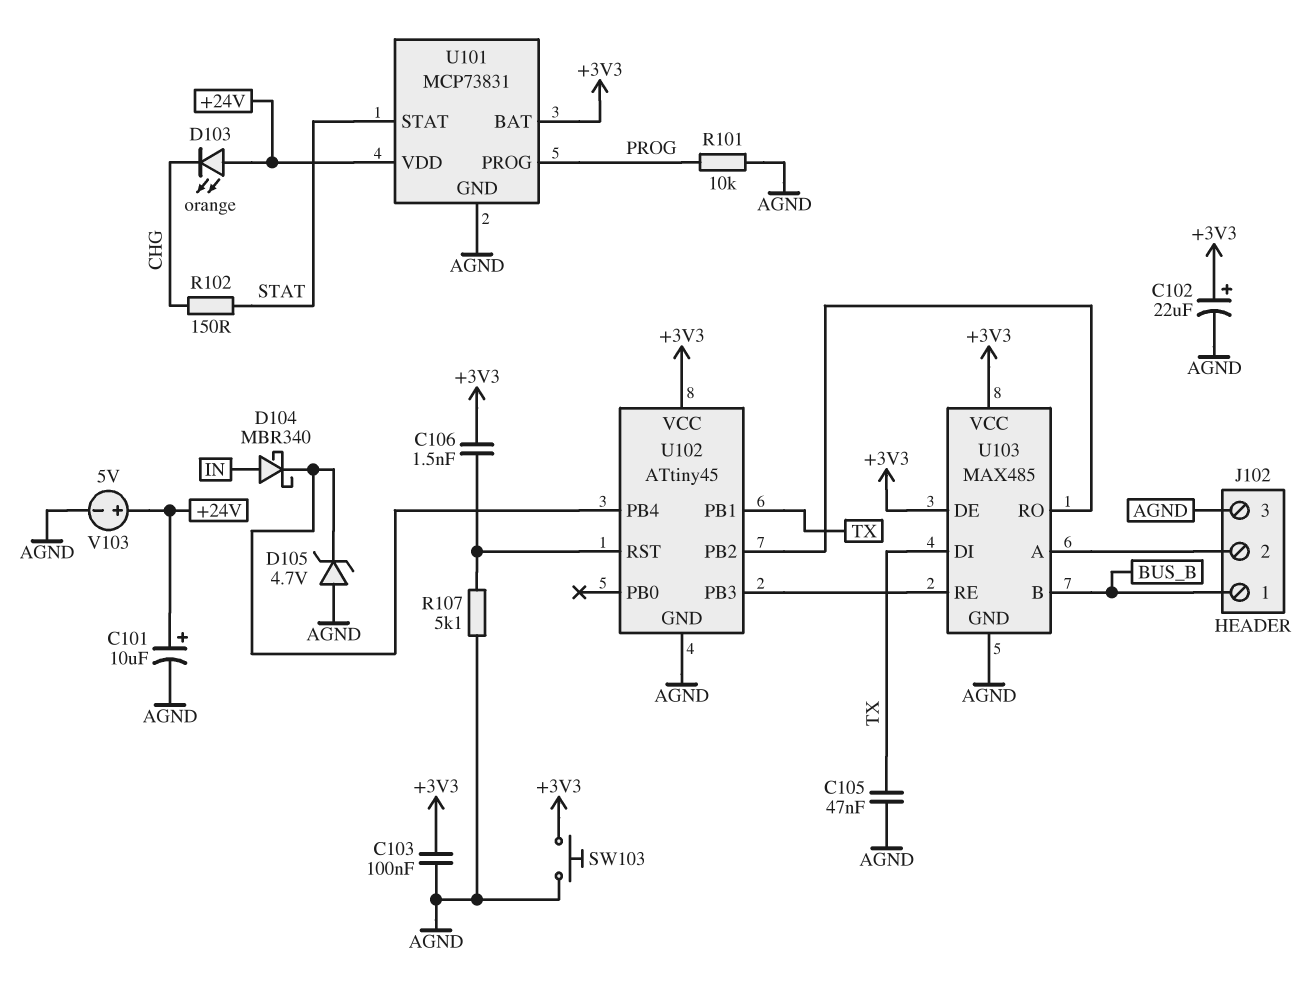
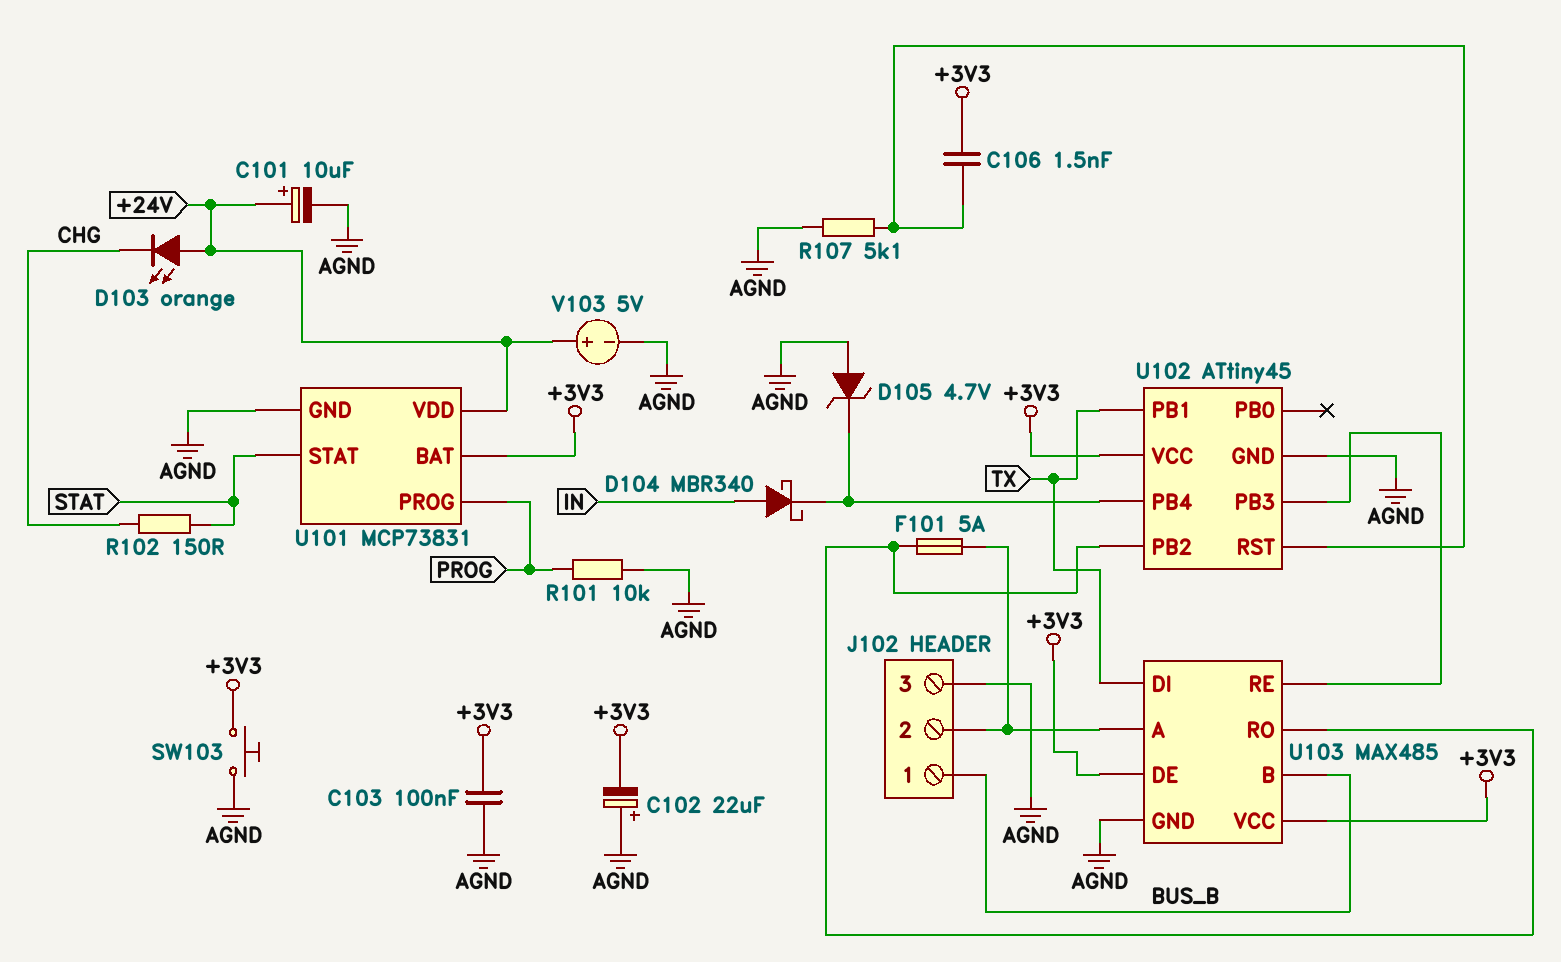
C102: 22uF (plus +3V3, minus AGND) -> 22uF (plus AGND, minus +3V3)
C105: 47nF (AGND, TX) -> none
F101: none -> 5A (J102/2, U102/PB2)

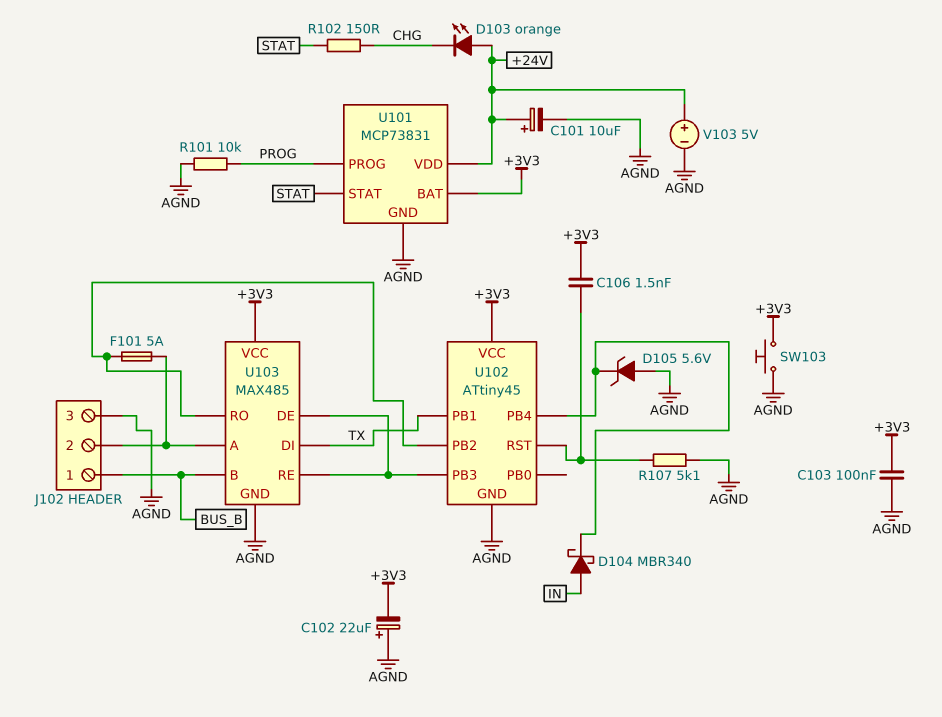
D105: zener 4.7V (A AGND, K U102/PB4) -> zener 5.6V (A AGND, K U102/PB4)
U103 pin DE: +3V3 -> U102/PB3

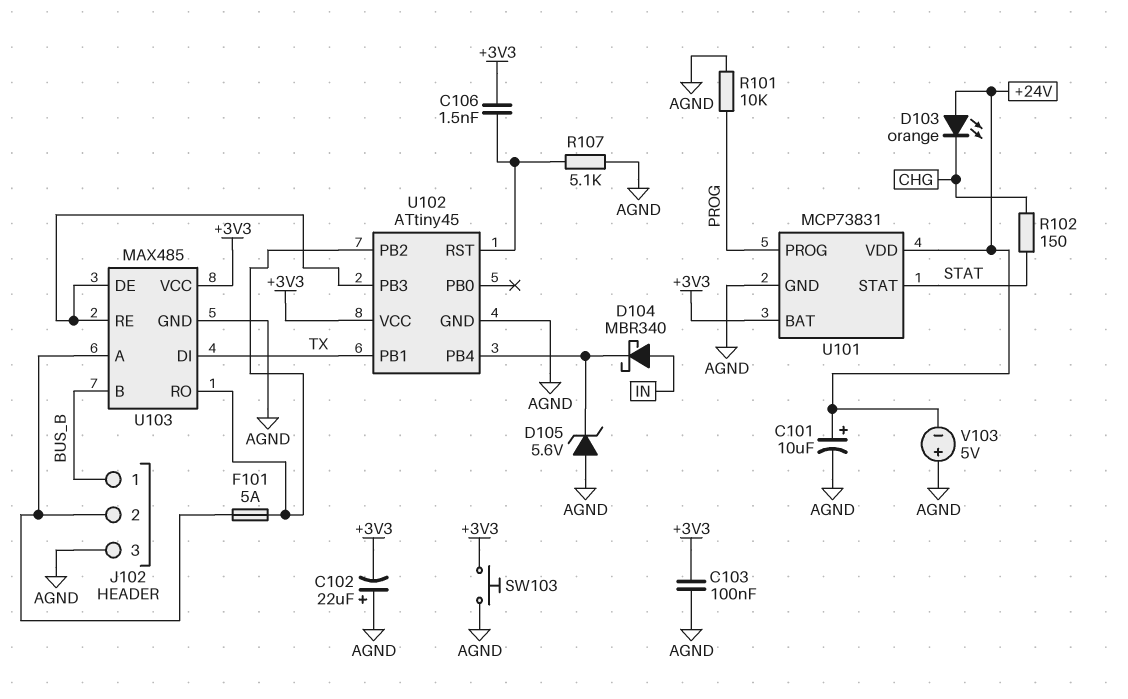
V103: 5V (plus +24V, minus AGND) -> 5V (plus AGND, minus +24V)

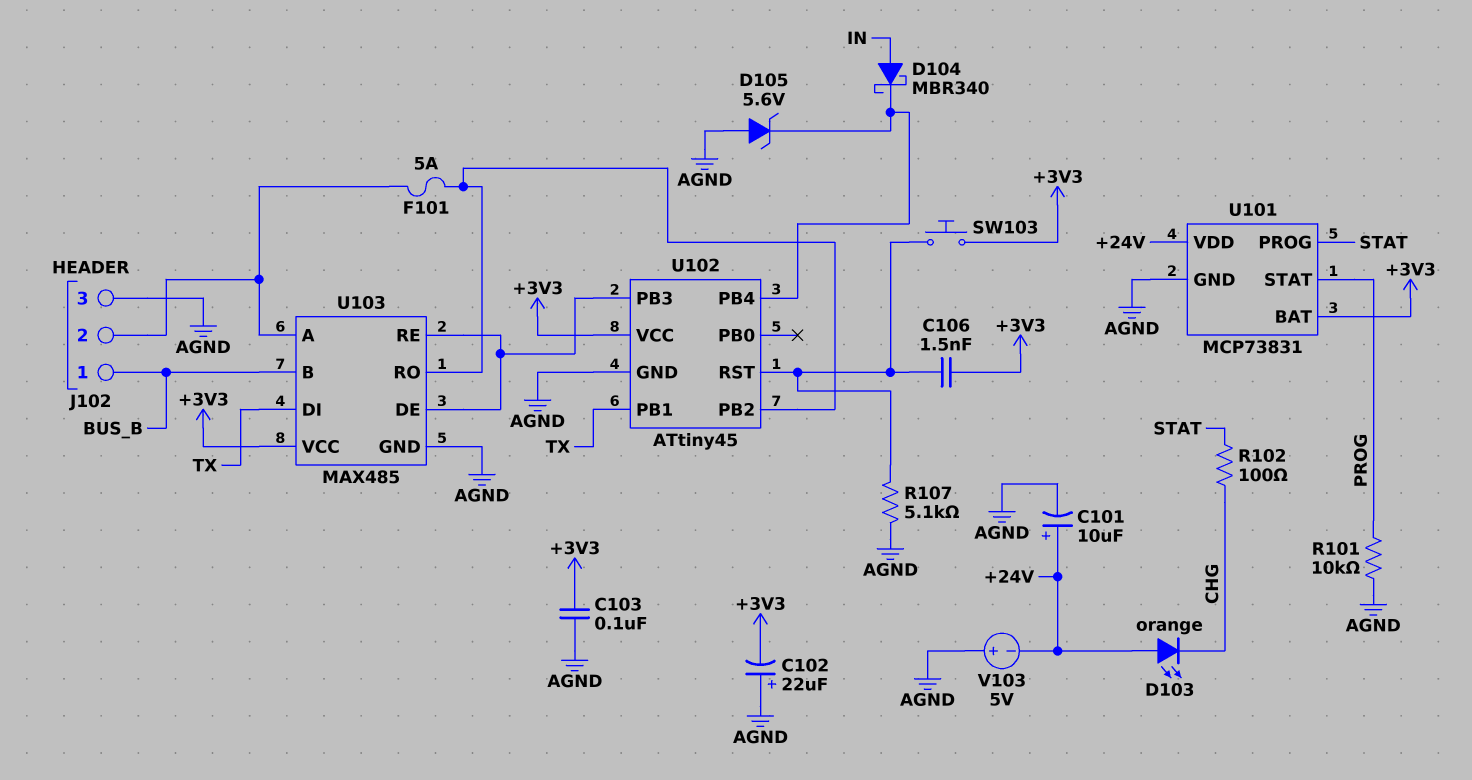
R102: 150 (CHG, STAT) -> 100 (CHG, STAT)
SW103: button (+3V3, AGND) -> button (+3V3, U102/RST)
U101 pin PROG: PROG -> STAT
U101 pin STAT: STAT -> PROG

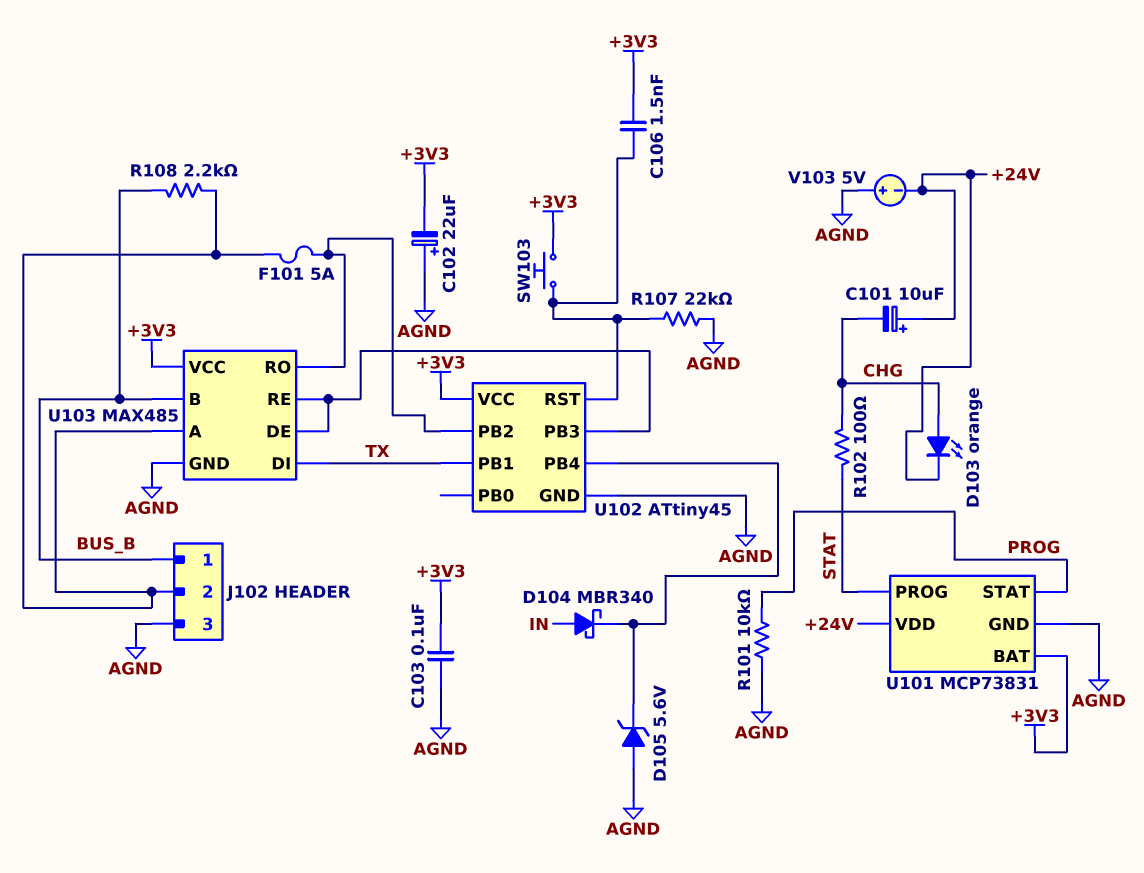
C101: 10uF (plus +24V, minus AGND) -> 10uF (plus +24V, minus CHG)
D103: LED orange (A +24V, K CHG) -> LED orange (A CHG, K +24V)
R107: 5.1k (AGND, U102/RST) -> 22k (AGND, U102/RST)
R108: none -> 2.2k (BUS_B, J102/2)

